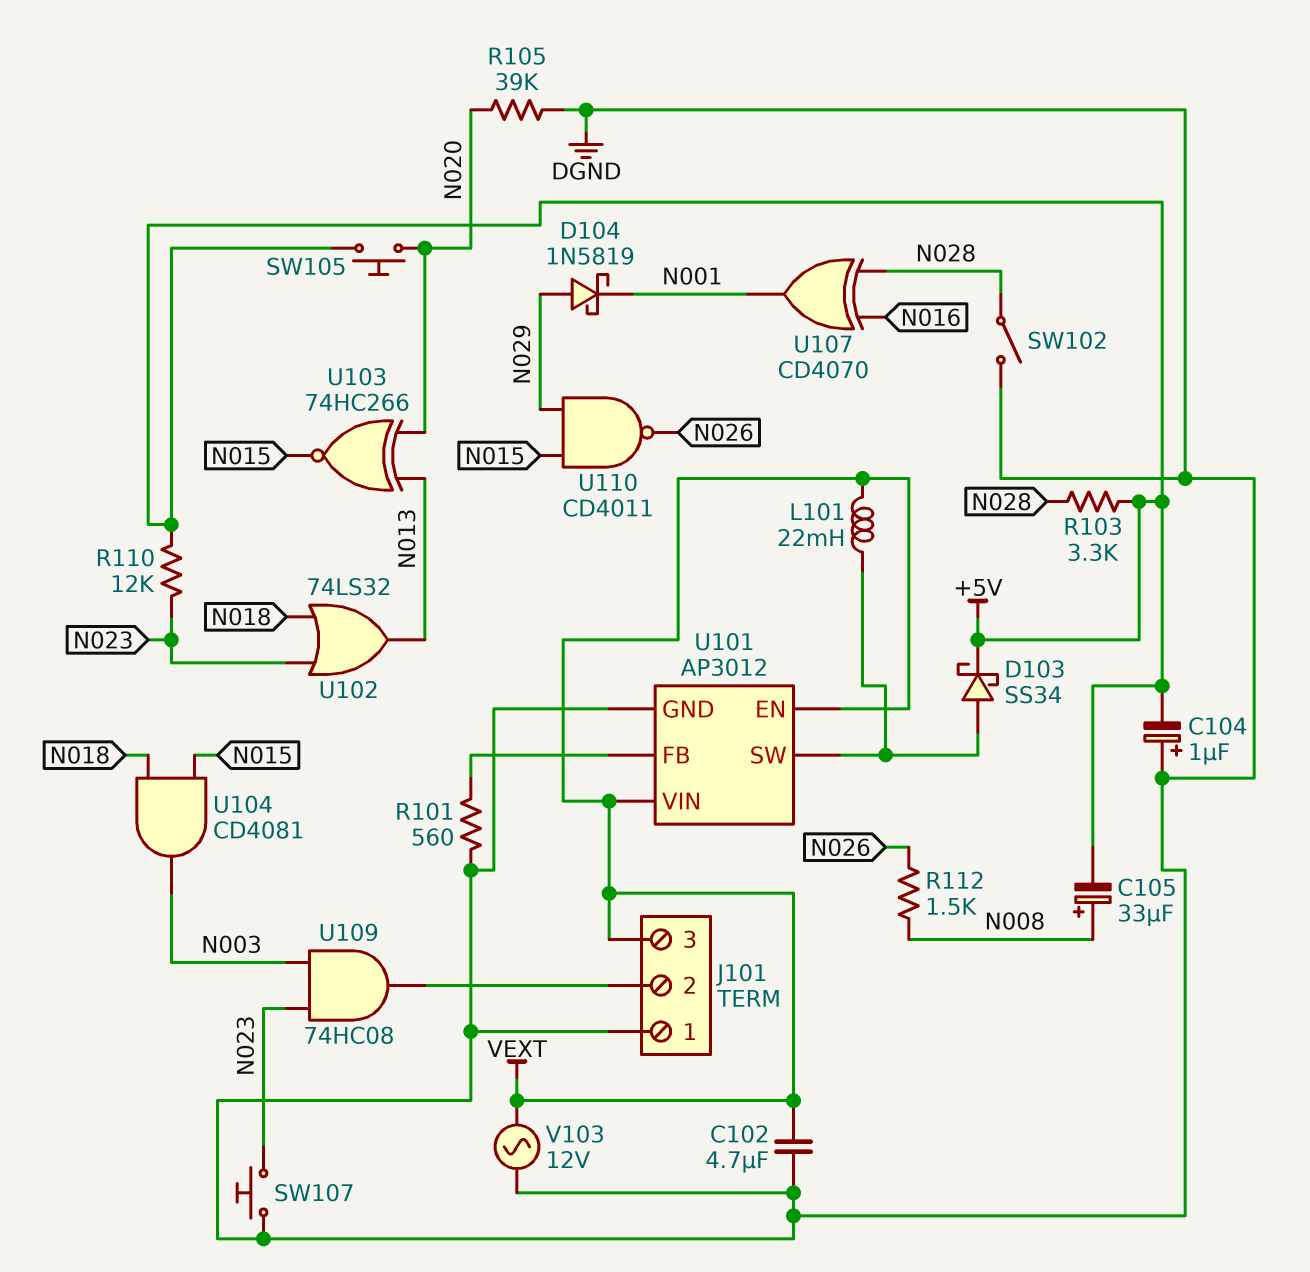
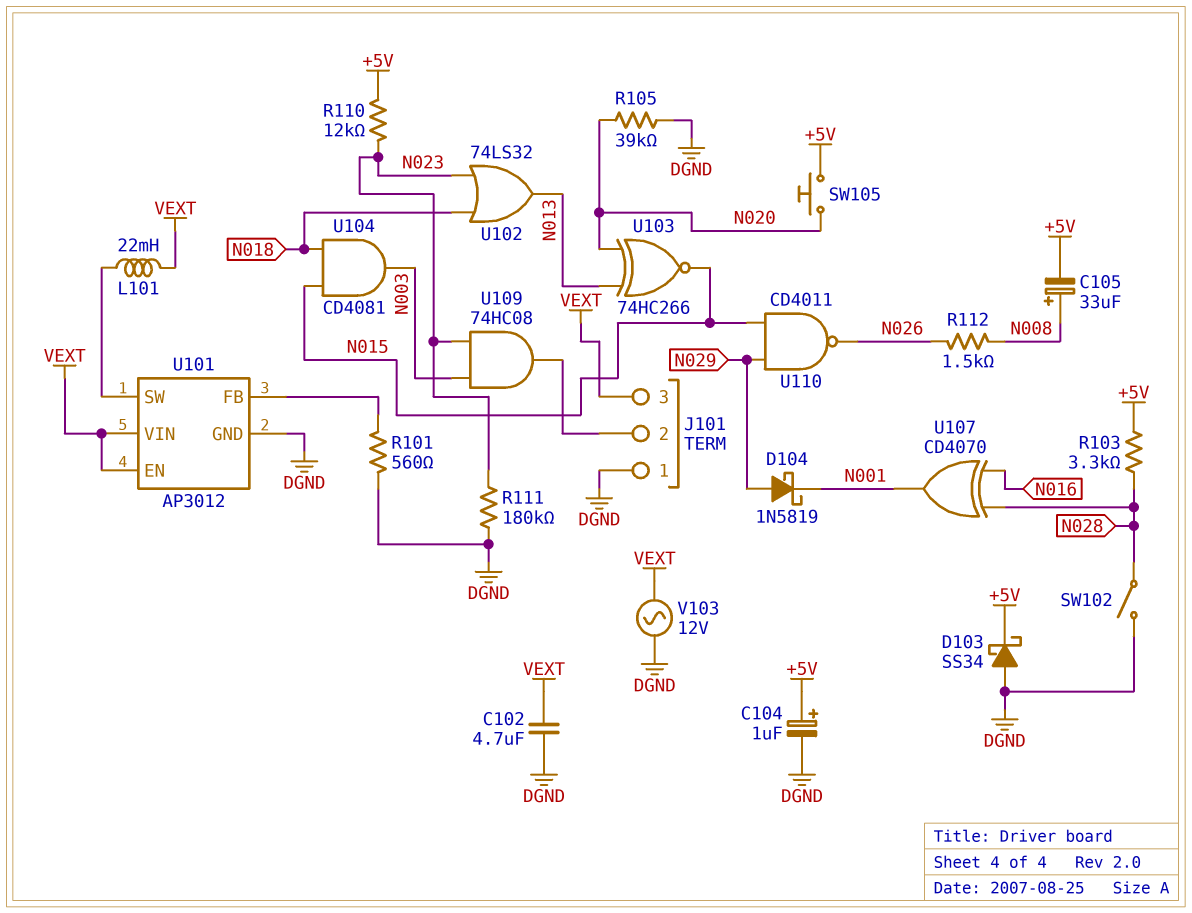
C104: 1uF (plus DGND, minus +5V) -> 1uF (plus +5V, minus DGND)
D103: schottky SS34 (A U101/SW, K +5V) -> schottky SS34 (A DGND, K +5V)
R111: none -> 180k (DGND, N023)
SW107: button (DGND, N023) -> none

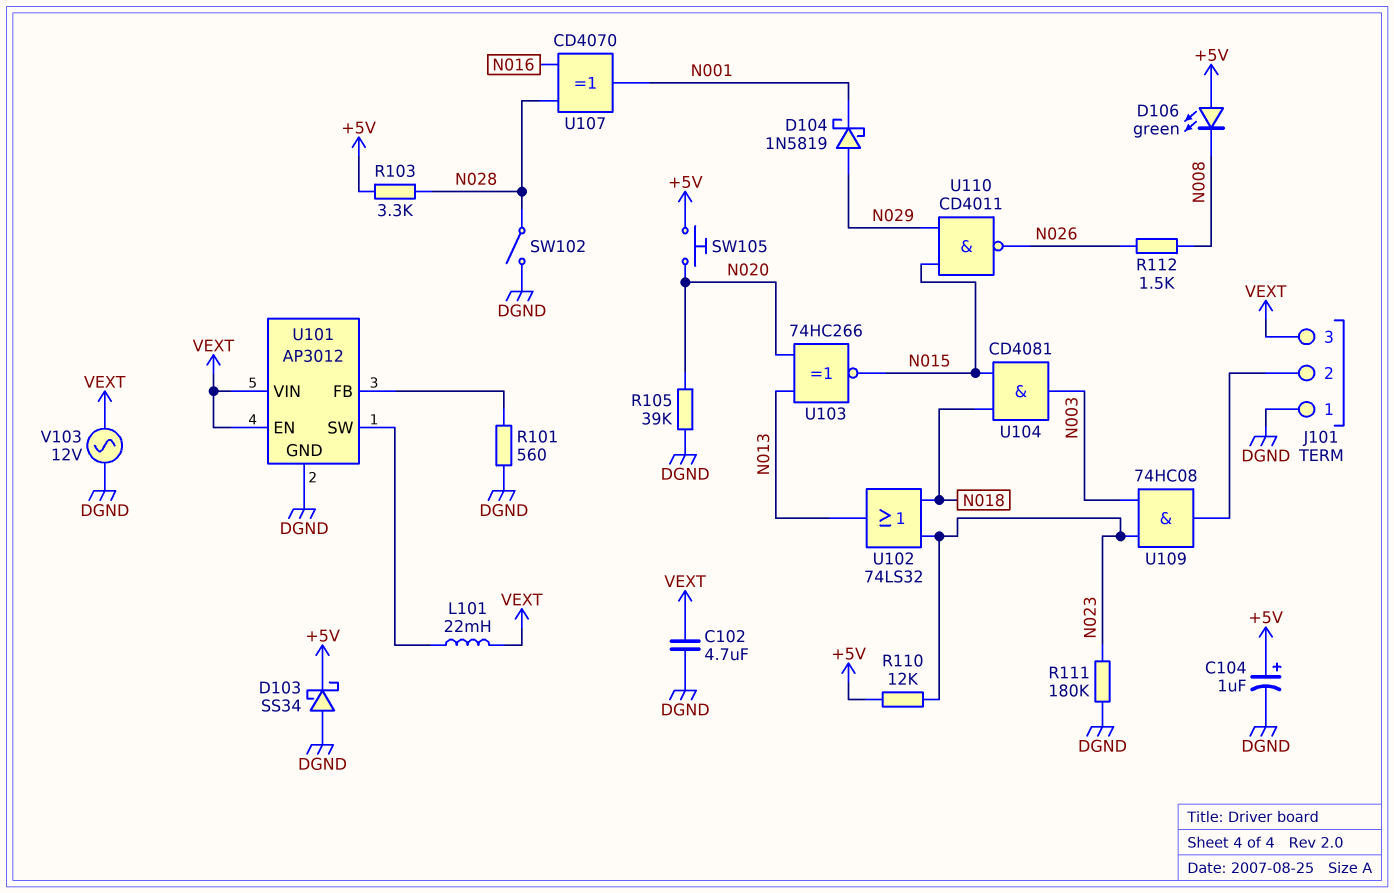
C105: 33uF (plus N008, minus +5V) -> none
D106: none -> LED green (A +5V, K N008)

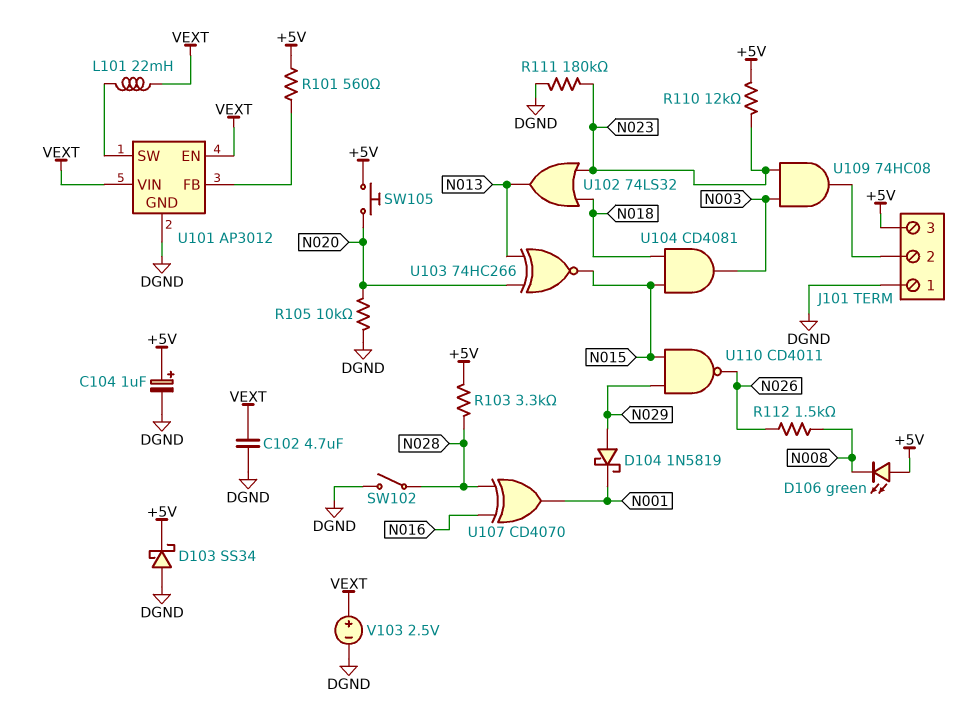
J101 pin 3: VEXT -> +5V
R101: 560 (DGND, U101/FB) -> 560 (+5V, U101/FB)
R105: 39k (DGND, N020) -> 10k (DGND, N020)
V103: AC 12V (DGND, VEXT) -> 2.5V (plus VEXT, minus DGND)

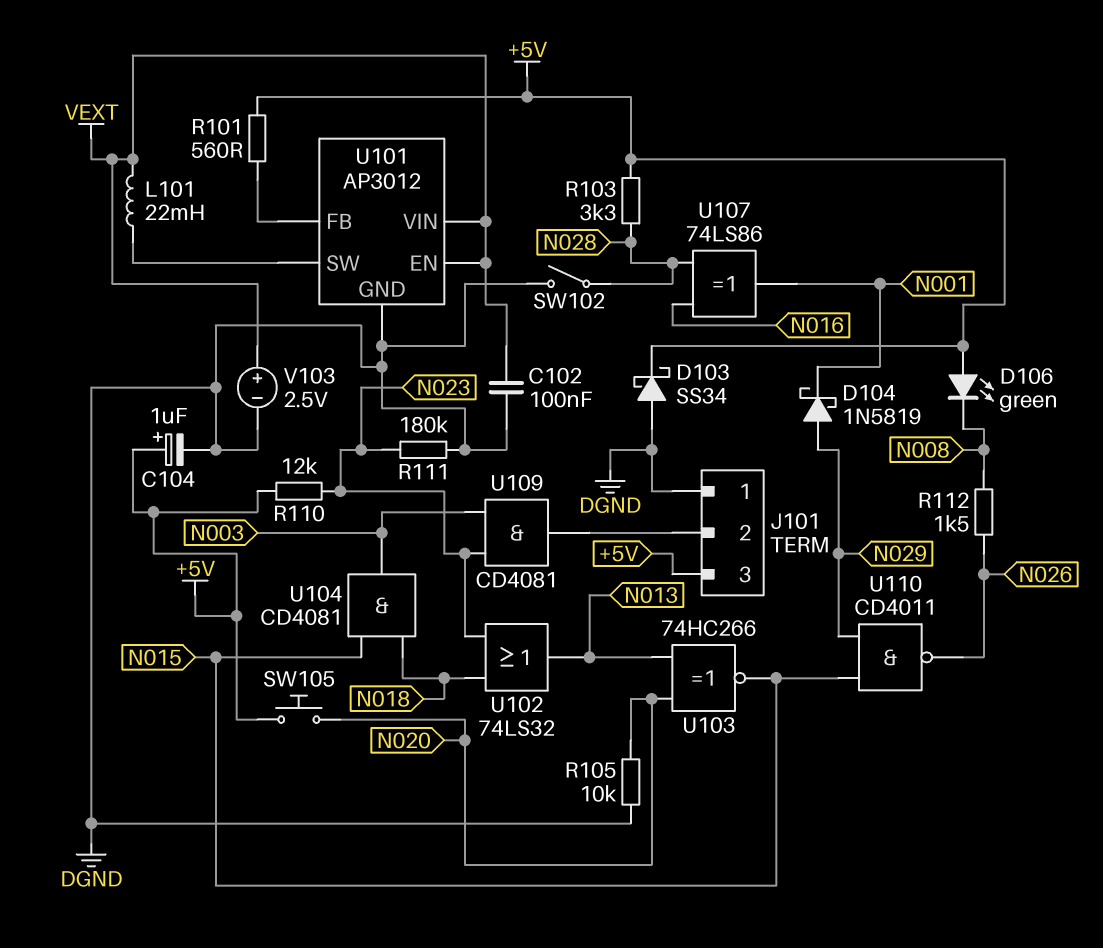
C102: 4.7uF (DGND, VEXT) -> 100nF (DGND, VEXT)
U107: XOR CD4070 (in N016, in N028, out N001) -> XOR 74LS86 (in N016, in N028, out N001)
U109: AND 74HC08 (in N003, in N023, out J101/2) -> AND CD4081 (in N003, in N023, out J101/2)

